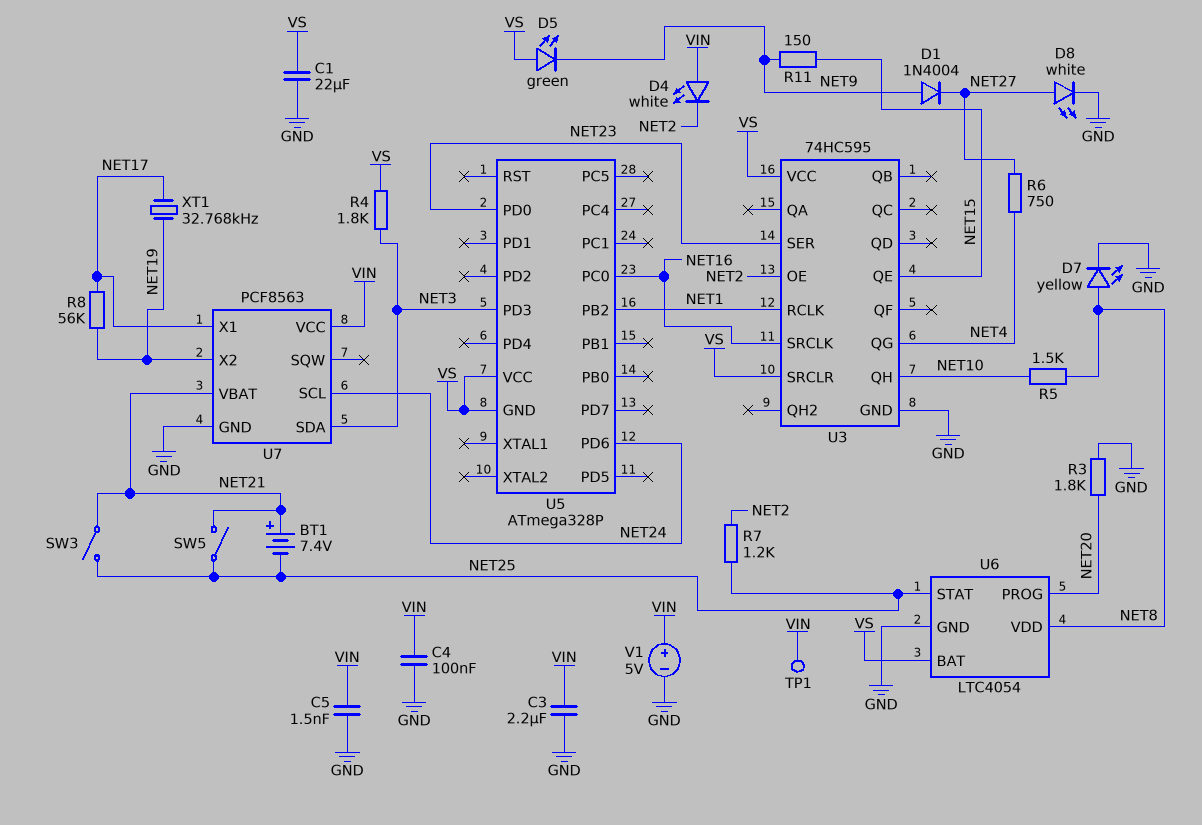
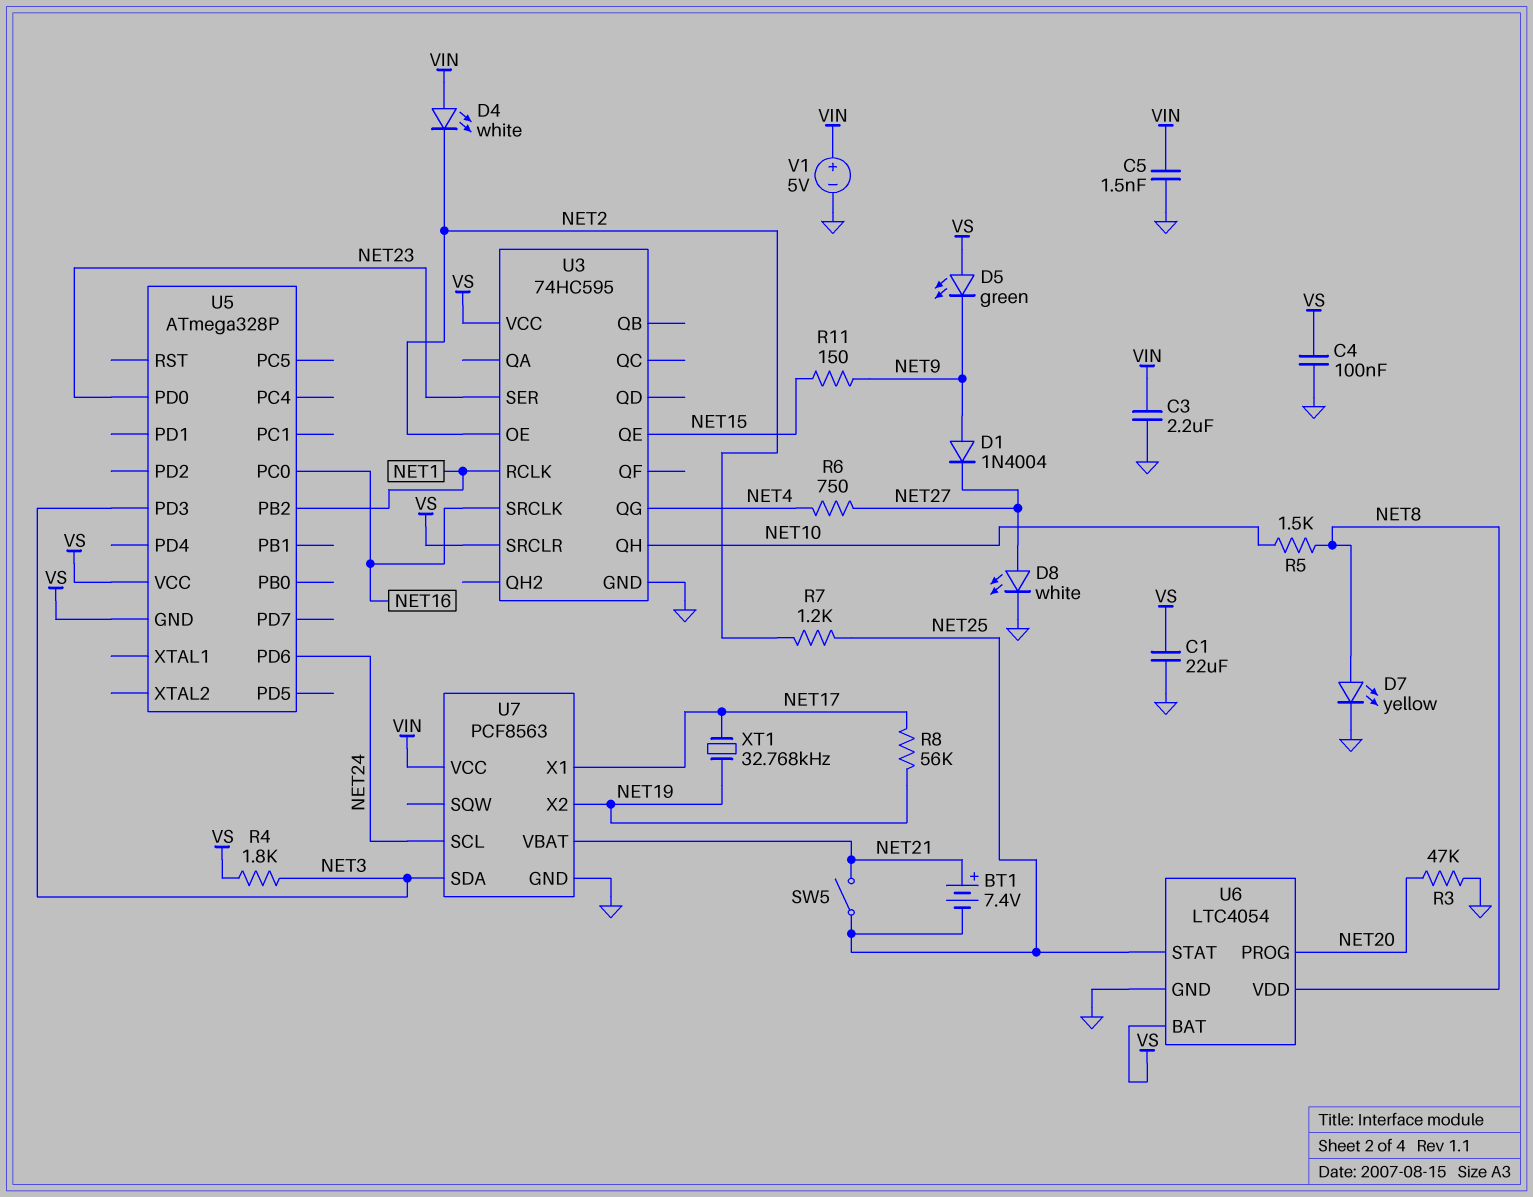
C4: 100nF (GND, VIN) -> 100nF (GND, VS)
R3: 1.8k (GND, NET20) -> 47k (GND, NET20)
SW3: switch (NET21, NET25) -> none
TP1: test point (VIN) -> none

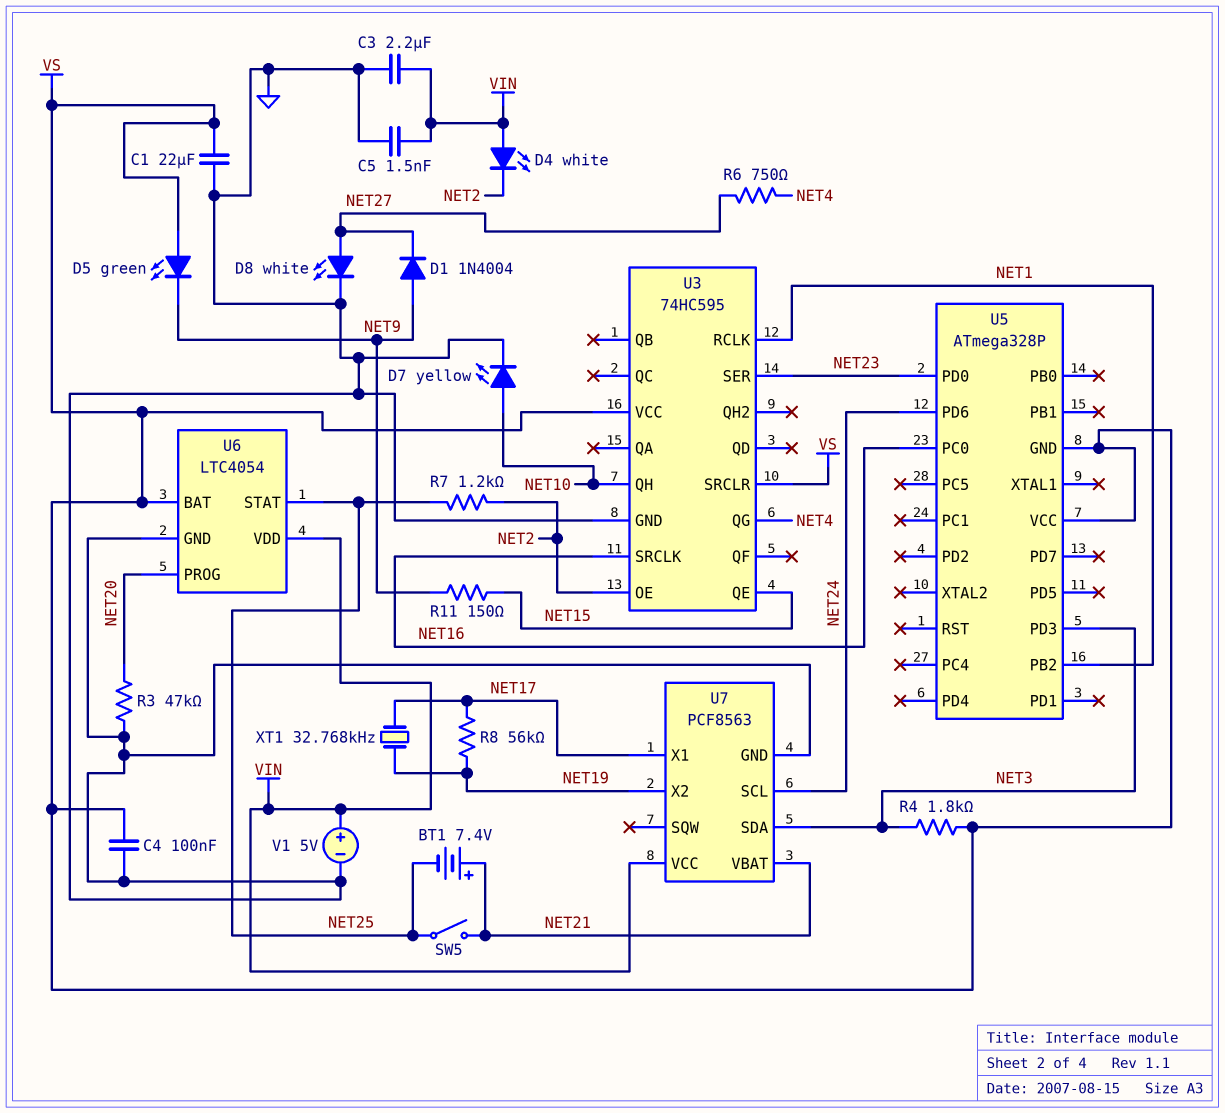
D7: LED yellow (A NET8, K GND) -> LED yellow (A NET10, K GND)
R5: 1.5k (NET8, NET10) -> none
U6 pin VDD: NET8 -> VIN

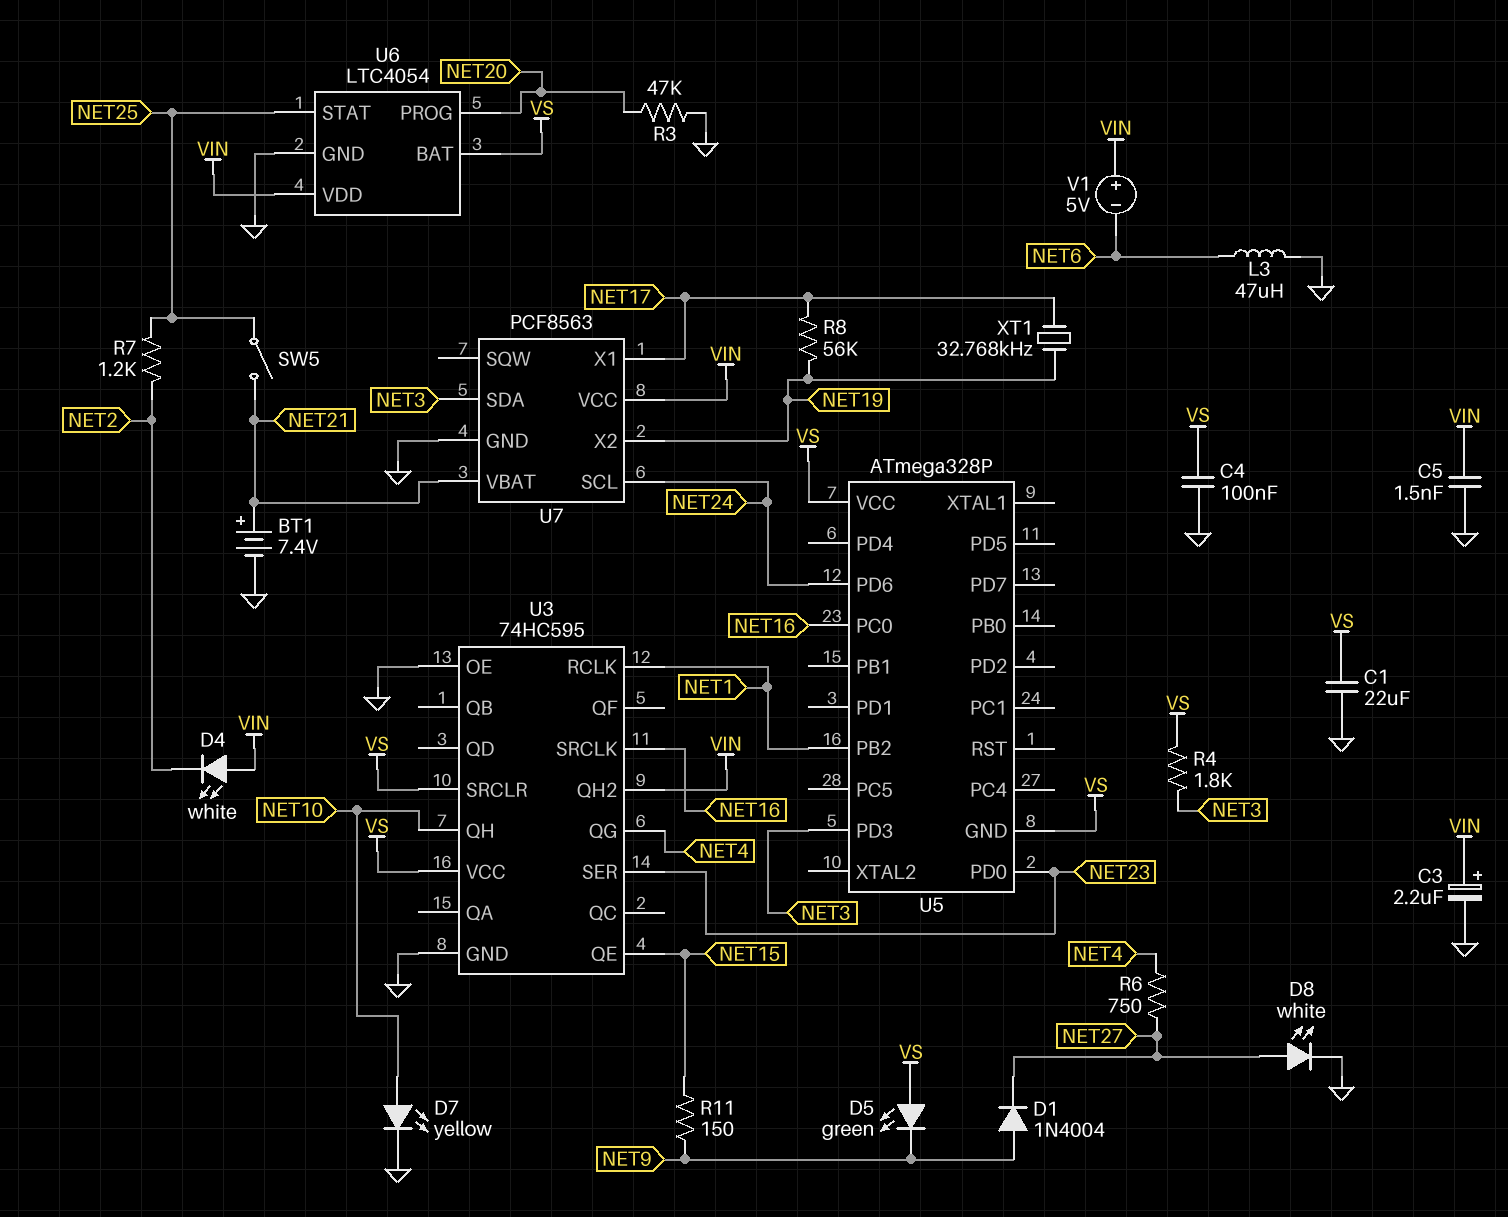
BT1: 7.4V (plus NET21, minus NET25) -> 7.4V (plus NET21, minus GND)
C3: 2.2uF (GND, VIN) -> 2.2uF (plus VIN, minus GND)
L3: none -> 47uH (GND, NET6)
U3 pin OE: NET2 -> GND
U3 pin QH2: none -> VIN
V1: 5V (plus VIN, minus GND) -> 5V (plus VIN, minus NET6)

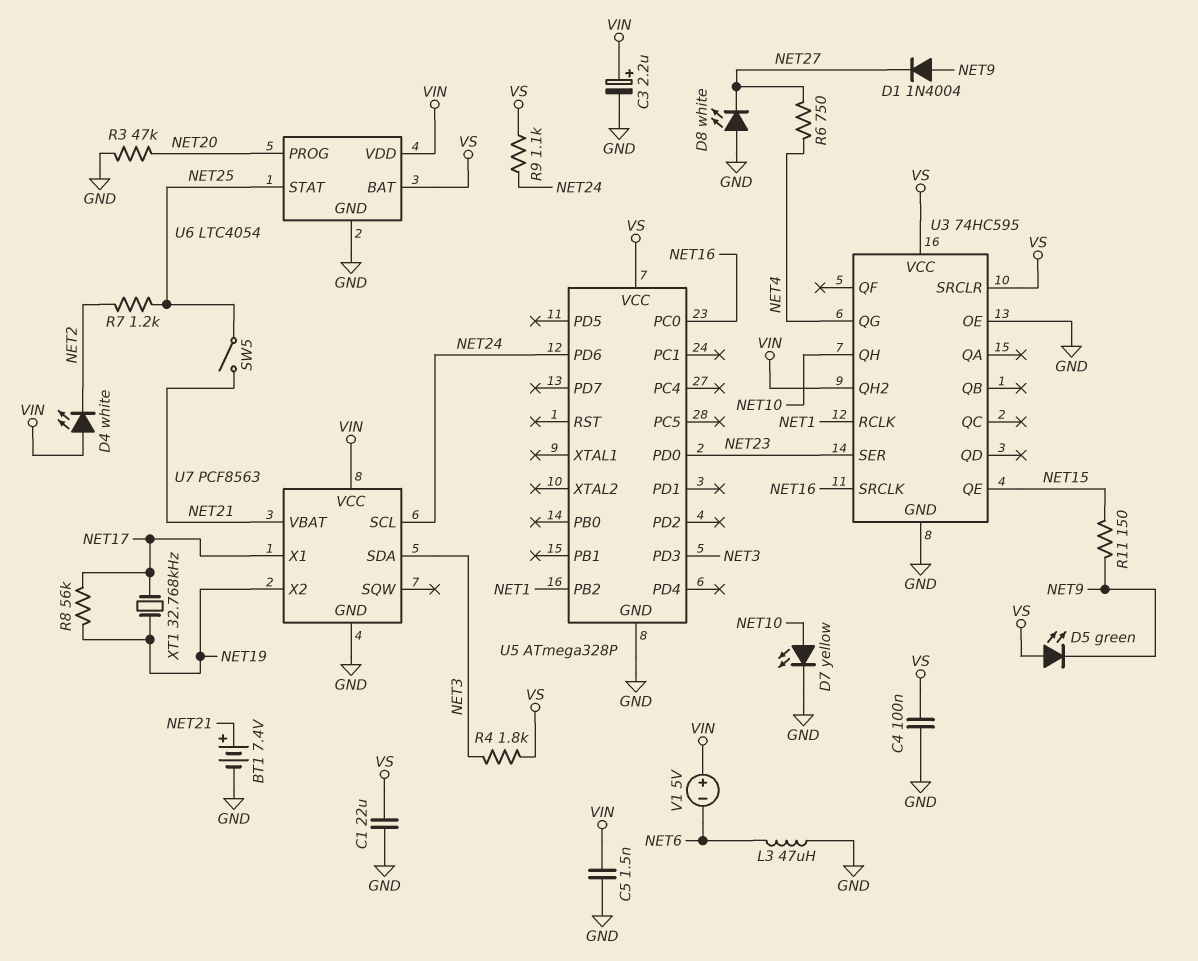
D8: LED white (A NET27, K GND) -> LED white (A GND, K NET27)
R9: none -> 1.1k (NET24, VS)
U5 pin GND: VS -> GND

